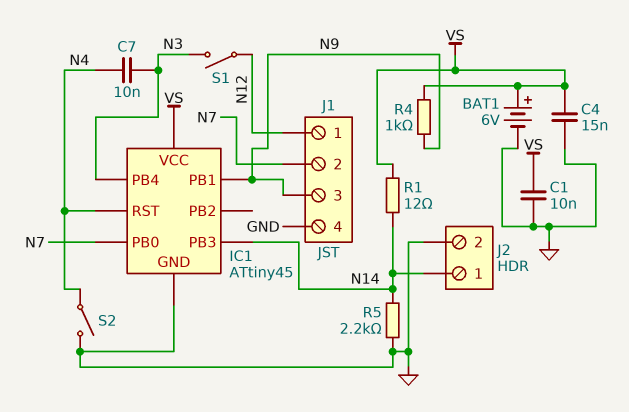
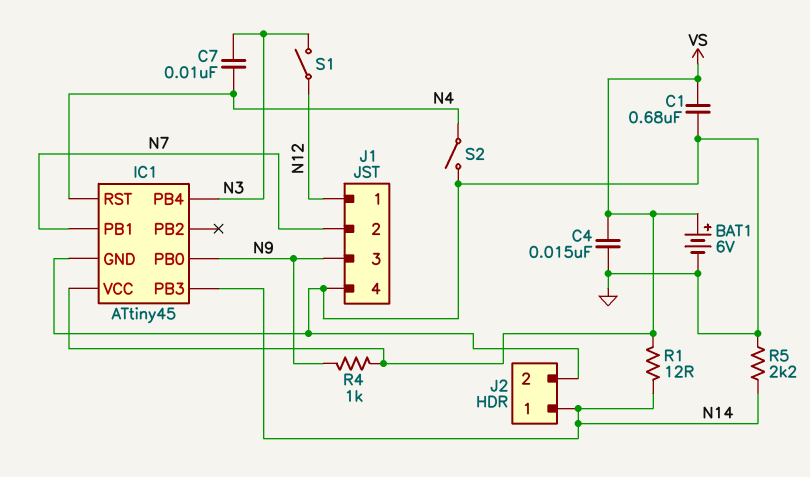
C1: 10nF (GND, VS) -> 680nF (GND, VS)
IC1 pin PB0: N7 -> N9
IC1 pin PB1: N9 -> N7

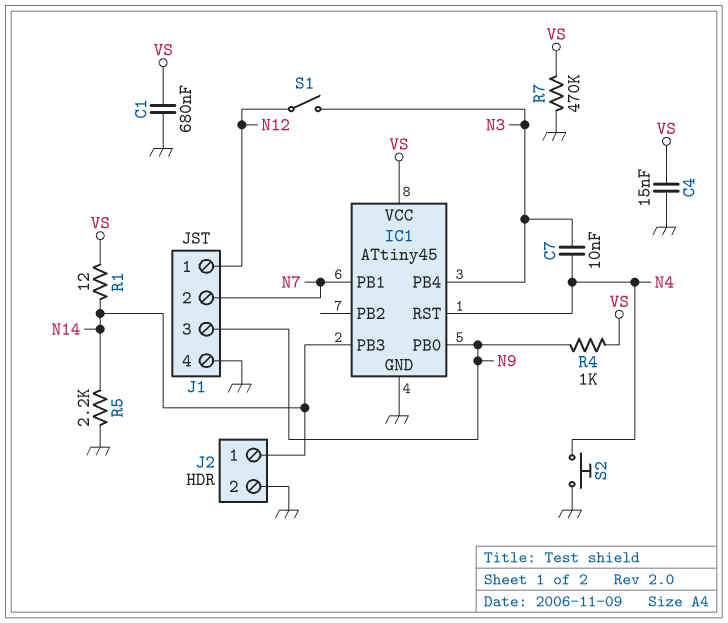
BAT1: 6V (plus VS, minus GND) -> none
R7: none -> 470k (GND, VS)
S2: switch (GND, N4) -> button (GND, N4)

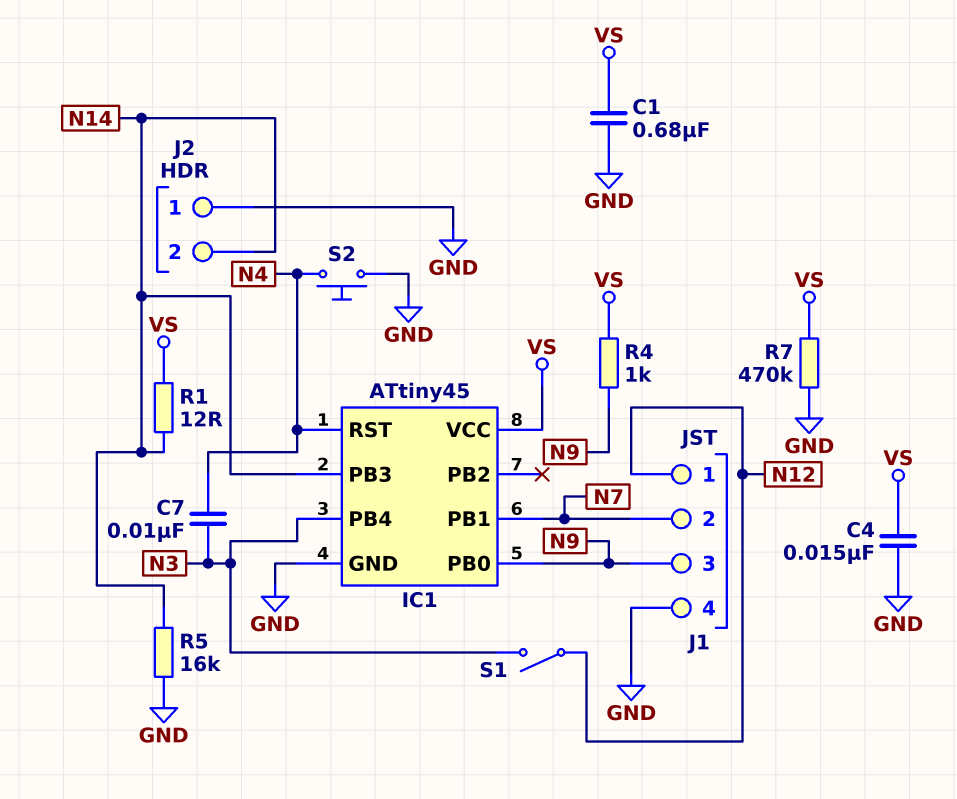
J2 pin 1: N14 -> GND
J2 pin 2: GND -> N14
R5: 2.2k (GND, N14) -> 16k (GND, N14)

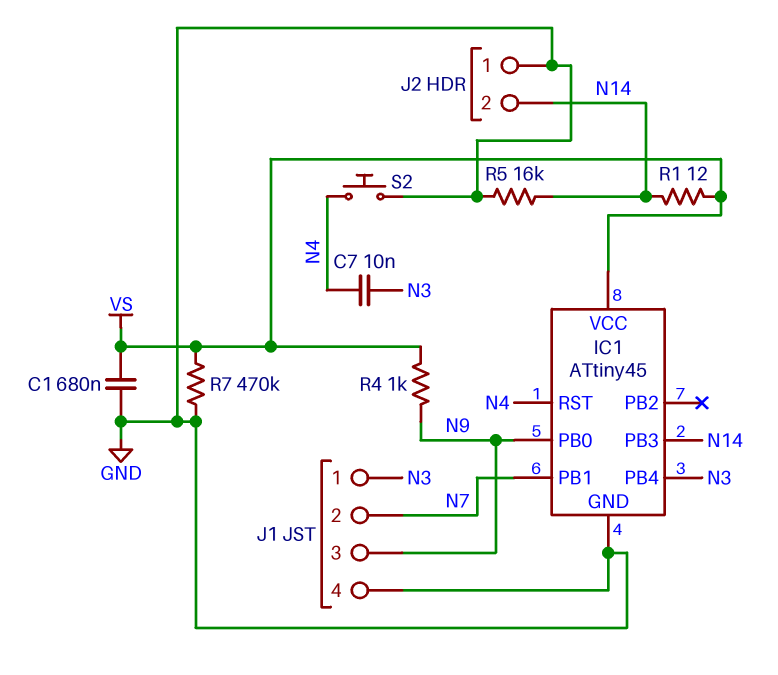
C4: 15nF (GND, VS) -> none
J1 pin 1: N12 -> N3
S1: switch (N3, N12) -> none

